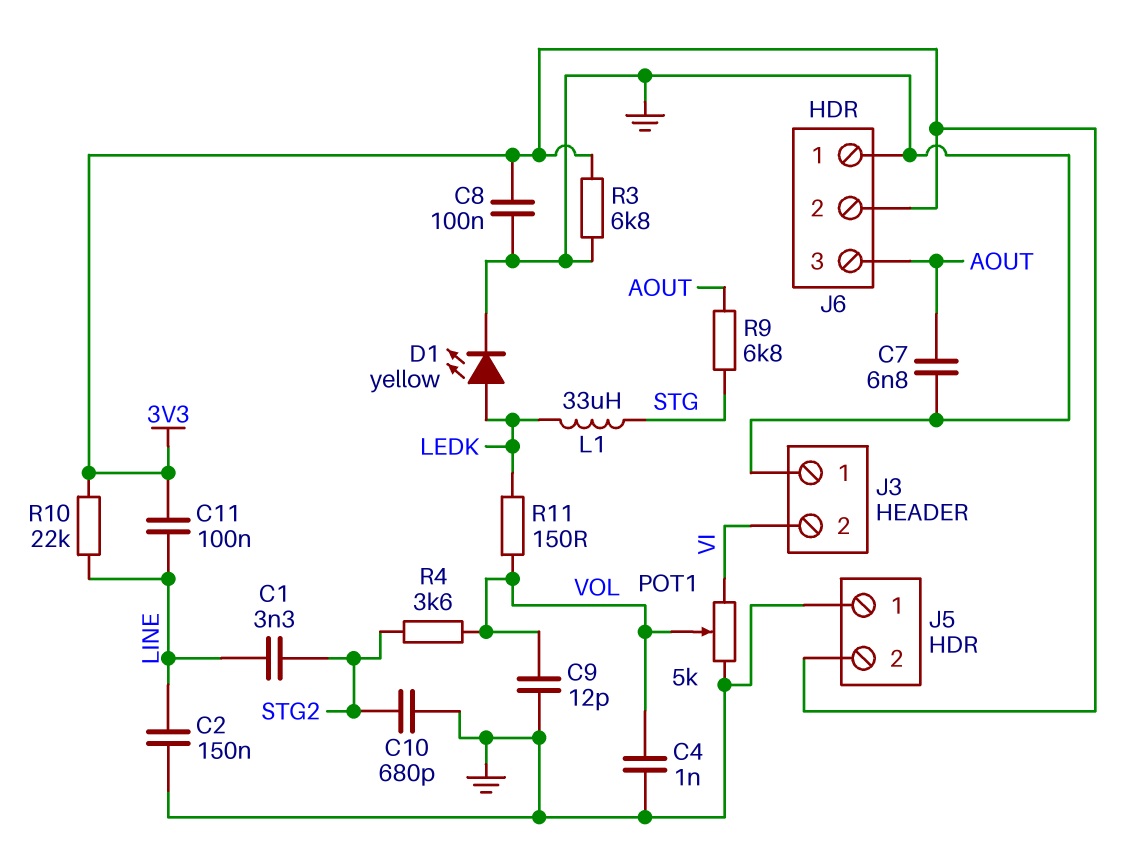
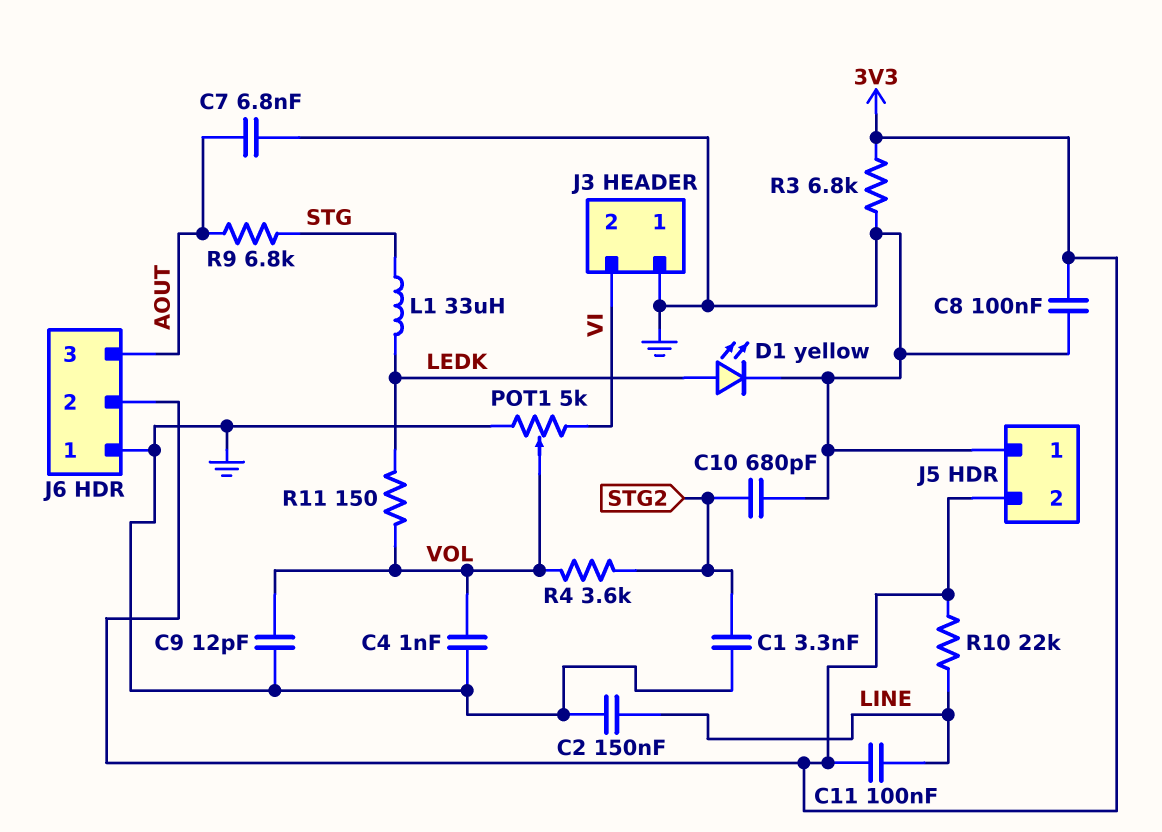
C1: 3.3nF (LINE, STG2) -> 3.3nF (GND, STG2)

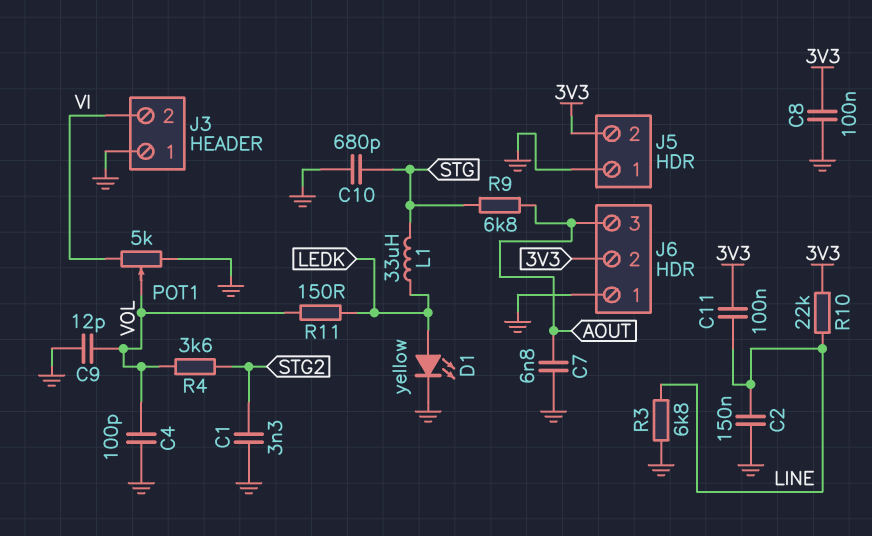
C4: 1nF (GND, VOL) -> 100pF (GND, VOL)
C10: 680pF (GND, STG2) -> 680pF (GND, STG)
R3: 6.8k (3V3, GND) -> 6.8k (GND, LINE)

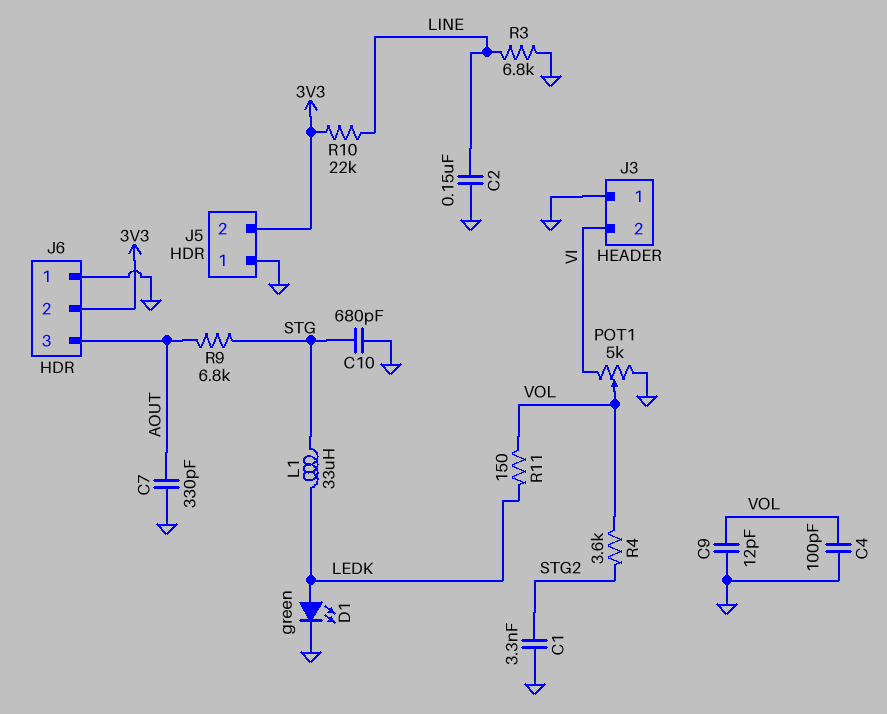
C7: 6.8nF (AOUT, GND) -> 330pF (AOUT, GND)
C8: 100nF (3V3, GND) -> none
C11: 100nF (3V3, LINE) -> none
D1: LED yellow (A LEDK, K GND) -> LED green (A LEDK, K GND)

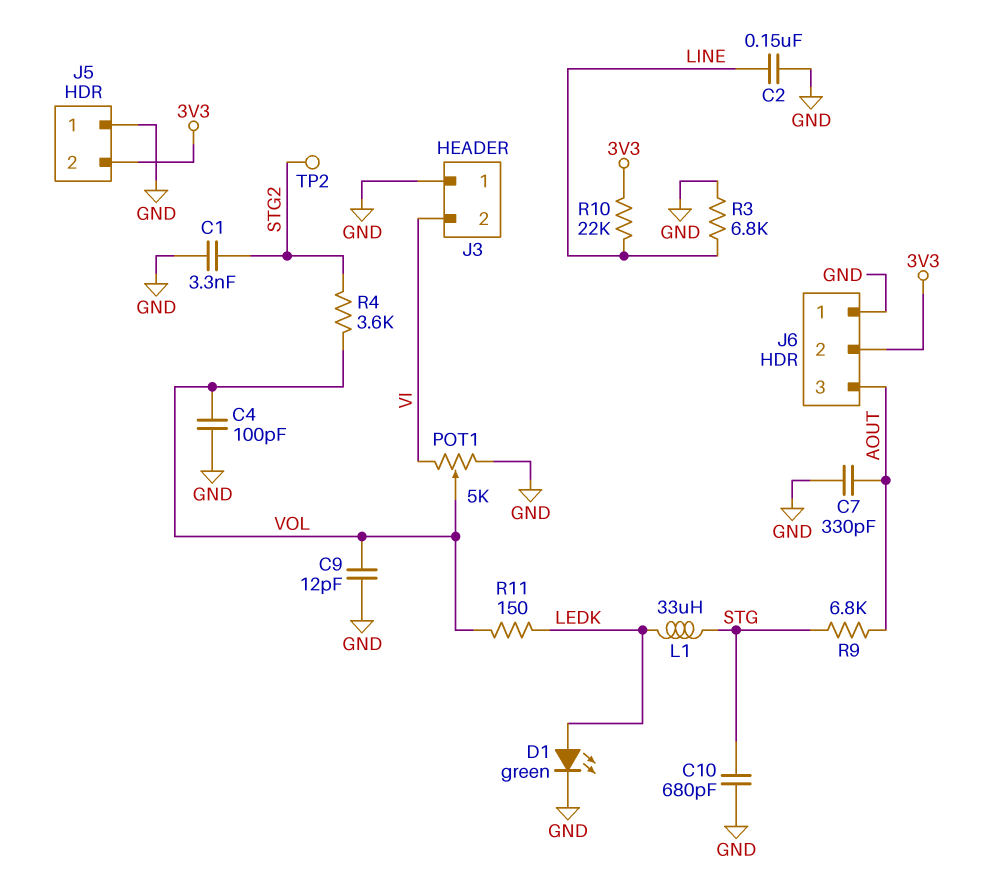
TP2: none -> test point (STG2)

